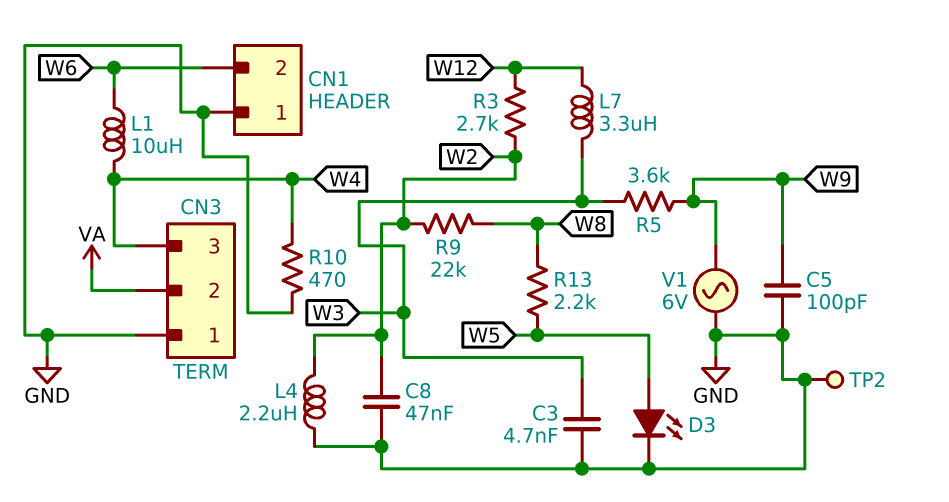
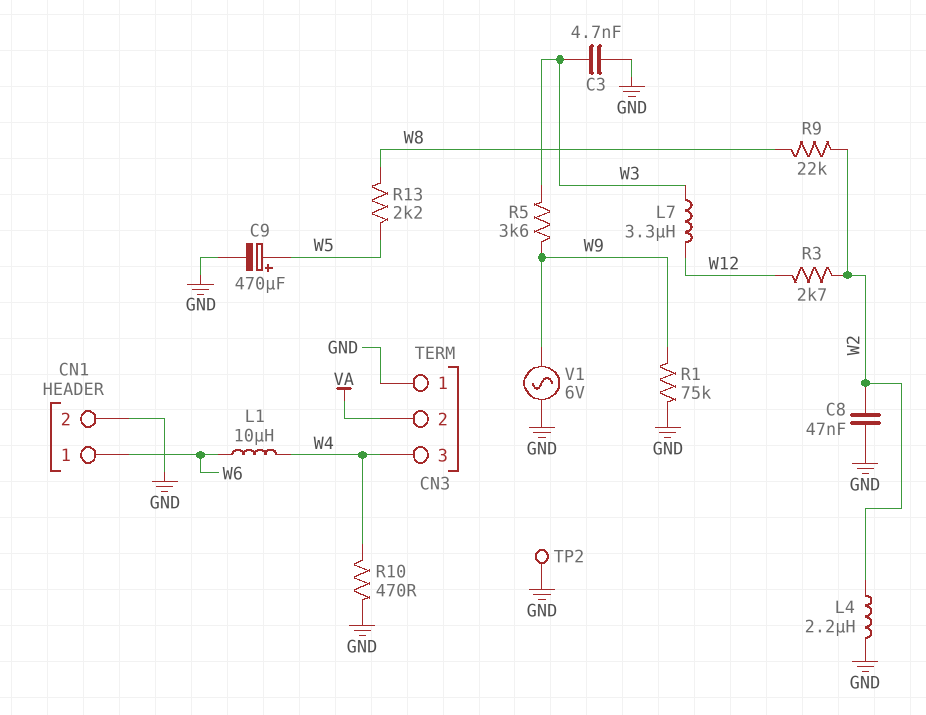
C5: 100pF (GND, W9) -> none
C9: none -> 470uF (plus W5, minus GND)
CN1 pin 1: GND -> W6
CN1 pin 2: W6 -> GND
D3: LED (A W5, K GND) -> none
R1: none -> 75k (GND, W9)

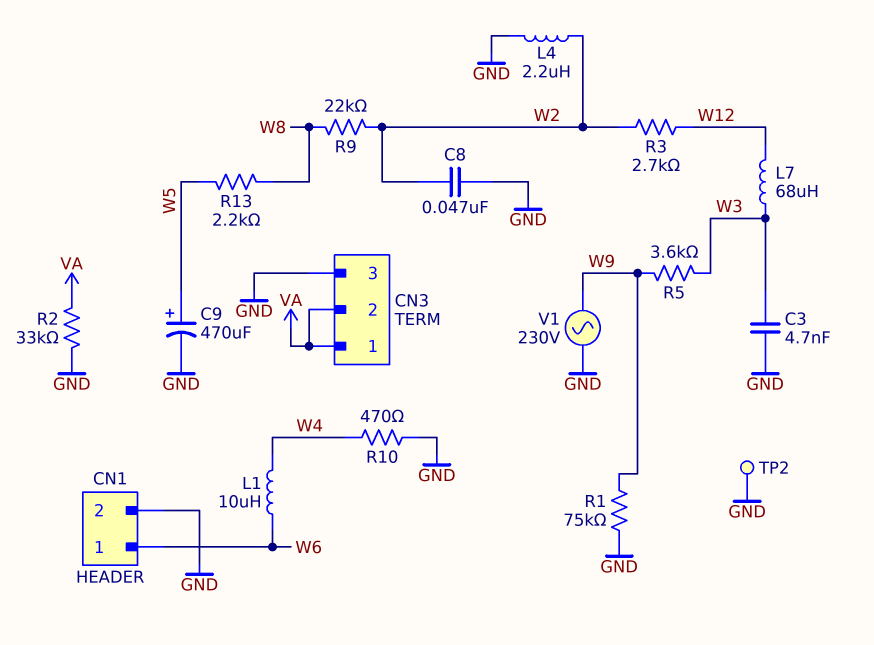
CN3 pin 1: GND -> VA
CN3 pin 3: W4 -> GND
L7: 3.3uH (W3, W12) -> 68uH (W3, W12)
R2: none -> 33k (GND, VA)
V1: AC 6V (GND, W9) -> AC 230V (GND, W9)

